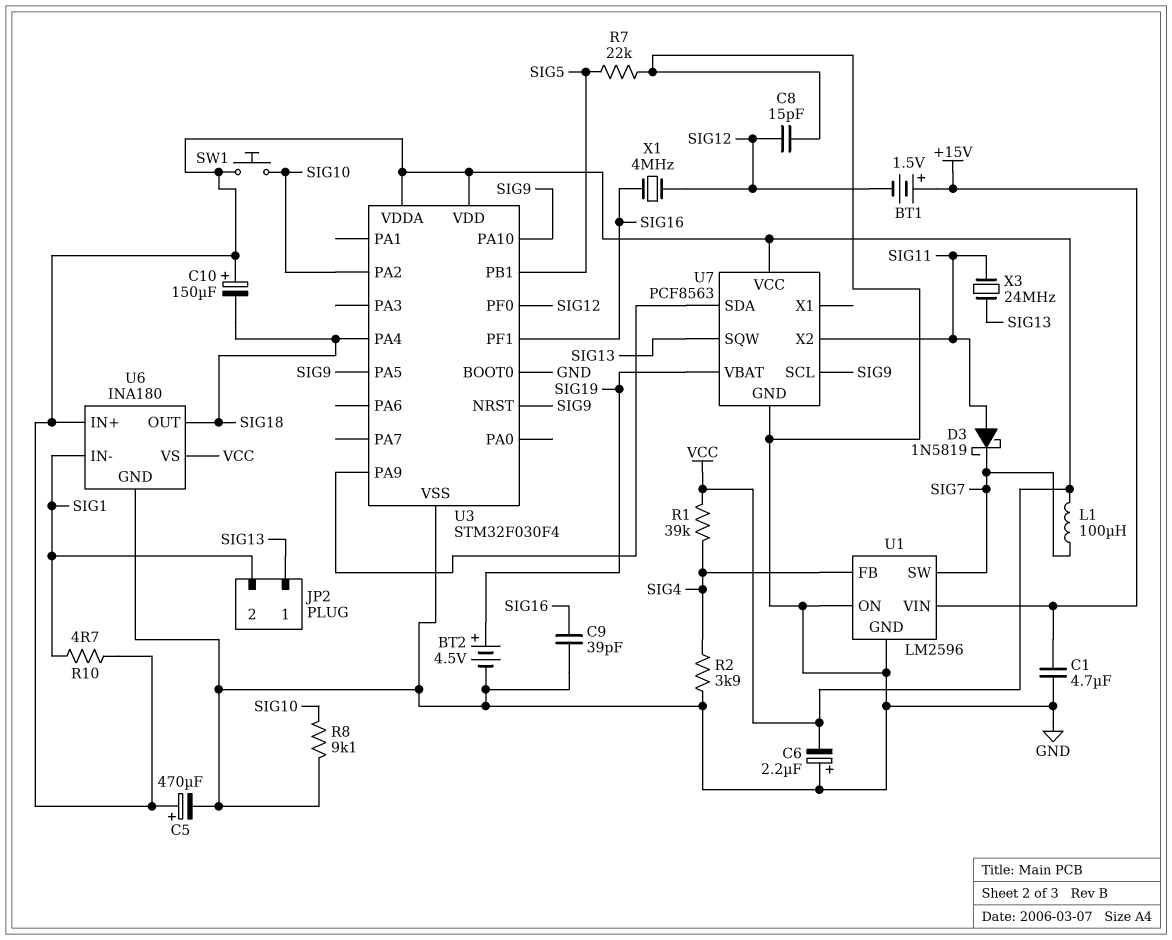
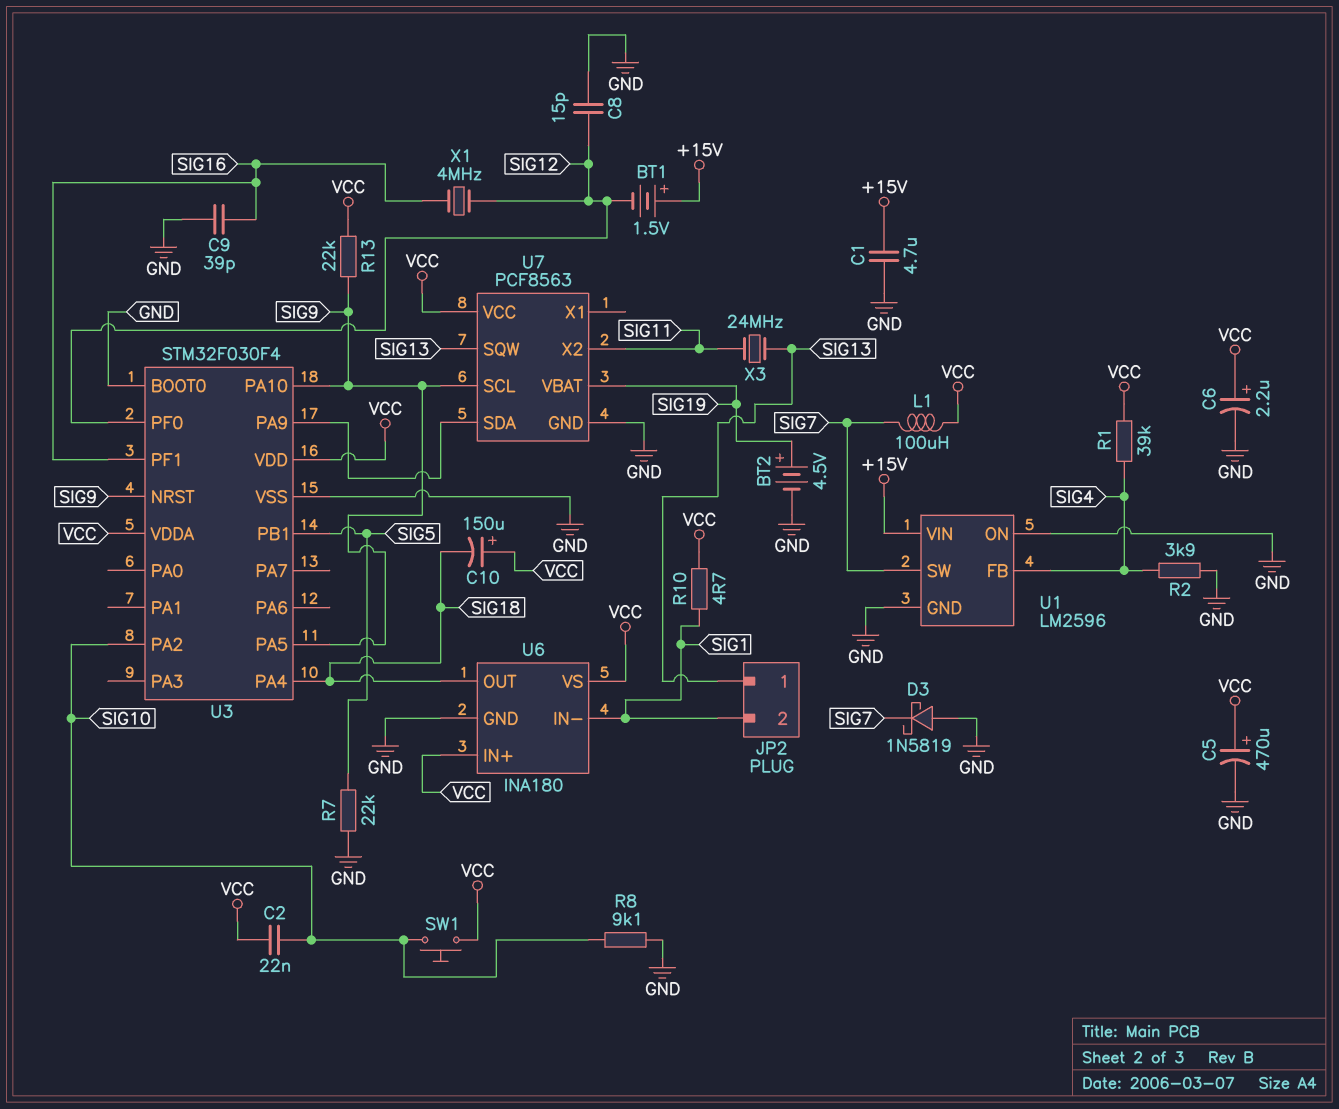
C2: none -> 22nF (SIG10, VCC)
C6: 2.2uF (plus GND, minus VCC) -> 2.2uF (plus VCC, minus GND)
D3: schottky 1N5819 (A SIG11, K SIG7) -> schottky 1N5819 (A GND, K SIG7)
R13: none -> 22k (SIG9, VCC)

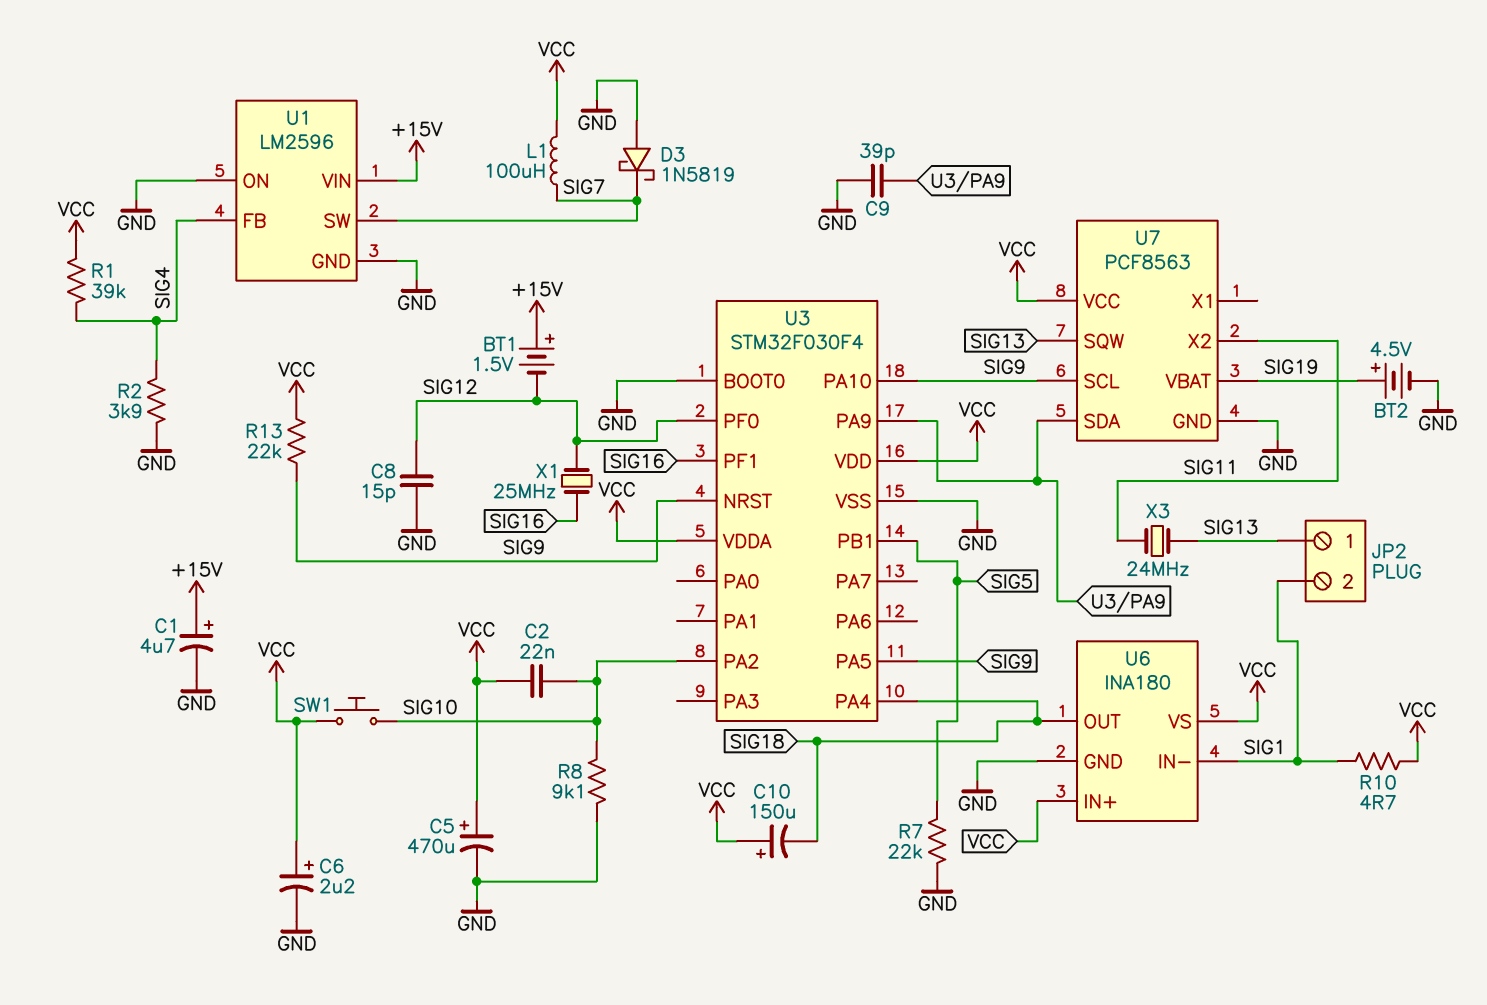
C1: 4.7uF (+15V, GND) -> 4.7uF (plus +15V, minus GND)
C9: 39pF (GND, SIG16) -> 39pF (GND, U3/PA9)
X1: 4MHz (SIG12, SIG16) -> 25MHz (SIG12, SIG16)

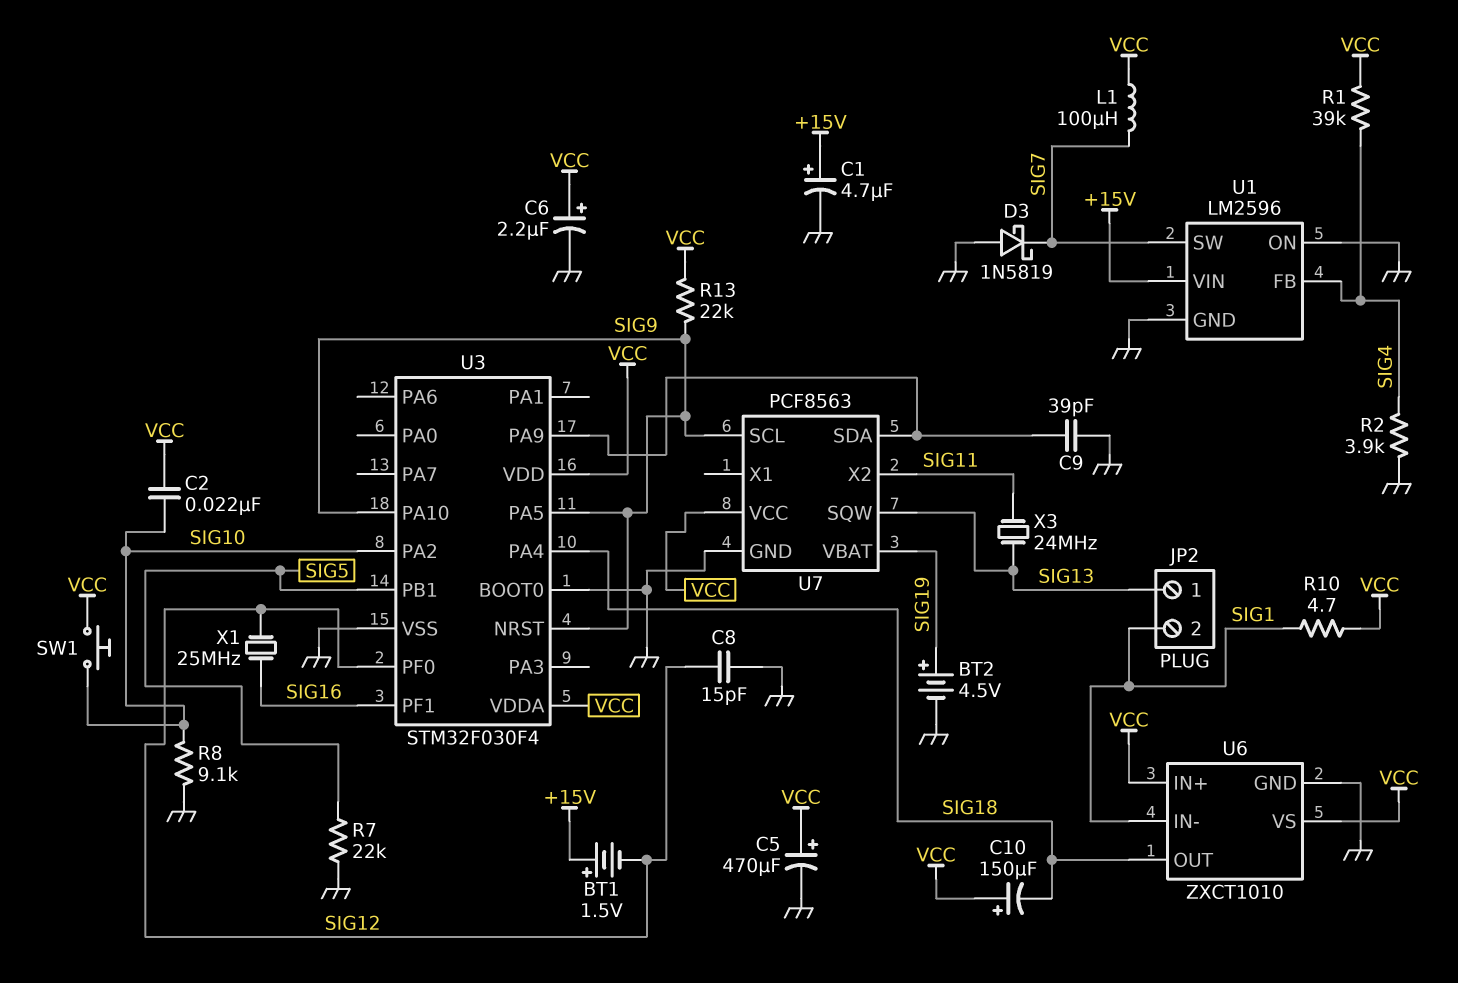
U6: INA180 -> ZXCT1010

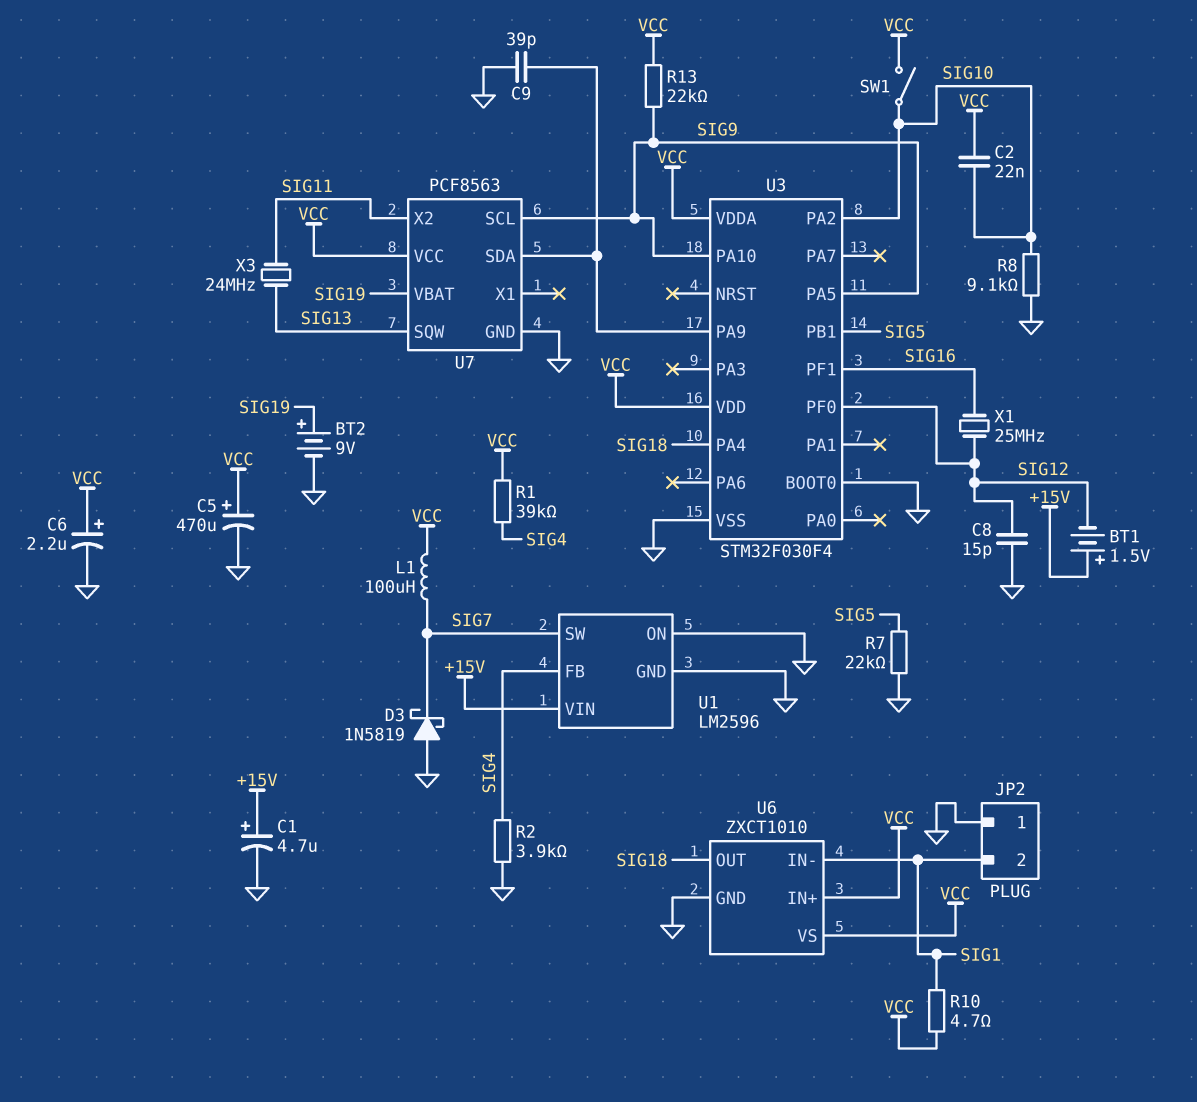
BT2: 4.5V (plus SIG19, minus GND) -> 9V (plus SIG19, minus GND)
C10: 150uF (plus VCC, minus SIG18) -> none
JP2 pin 1: SIG13 -> GND
SW1: button (SIG10, VCC) -> switch (SIG10, VCC)
U3 pin NRST: SIG9 -> none

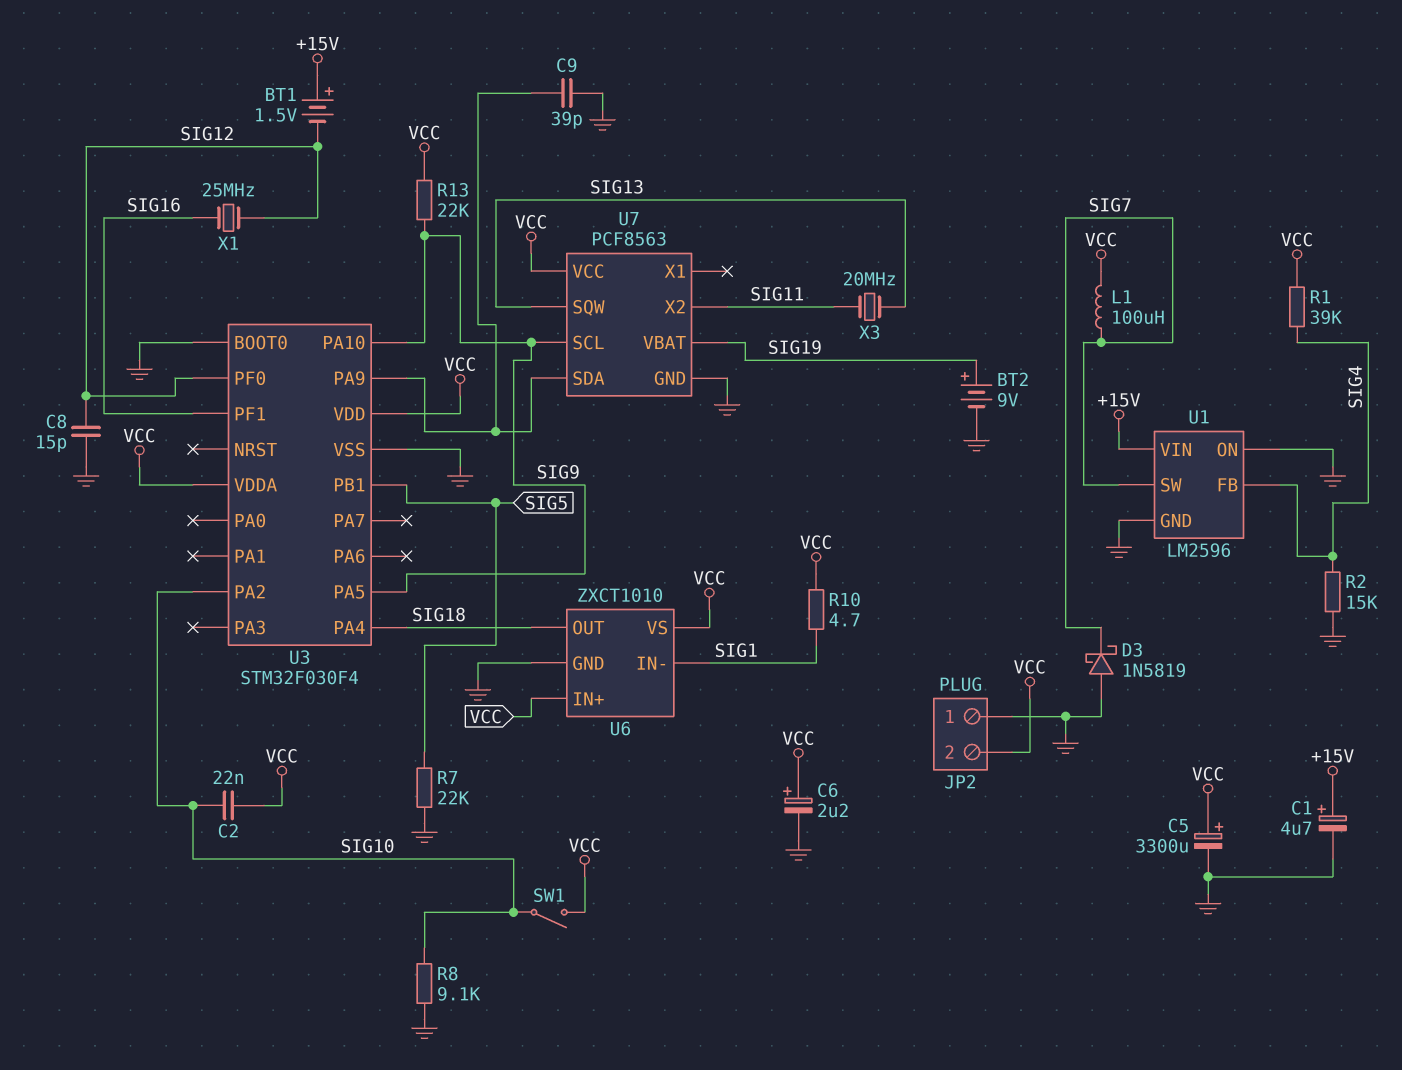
C5: 470uF (plus VCC, minus GND) -> 3300uF (plus VCC, minus GND)
JP2 pin 2: SIG1 -> VCC
R2: 3.9k (GND, SIG4) -> 15k (GND, SIG4)
X3: 24MHz (SIG11, SIG13) -> 20MHz (SIG11, SIG13)

